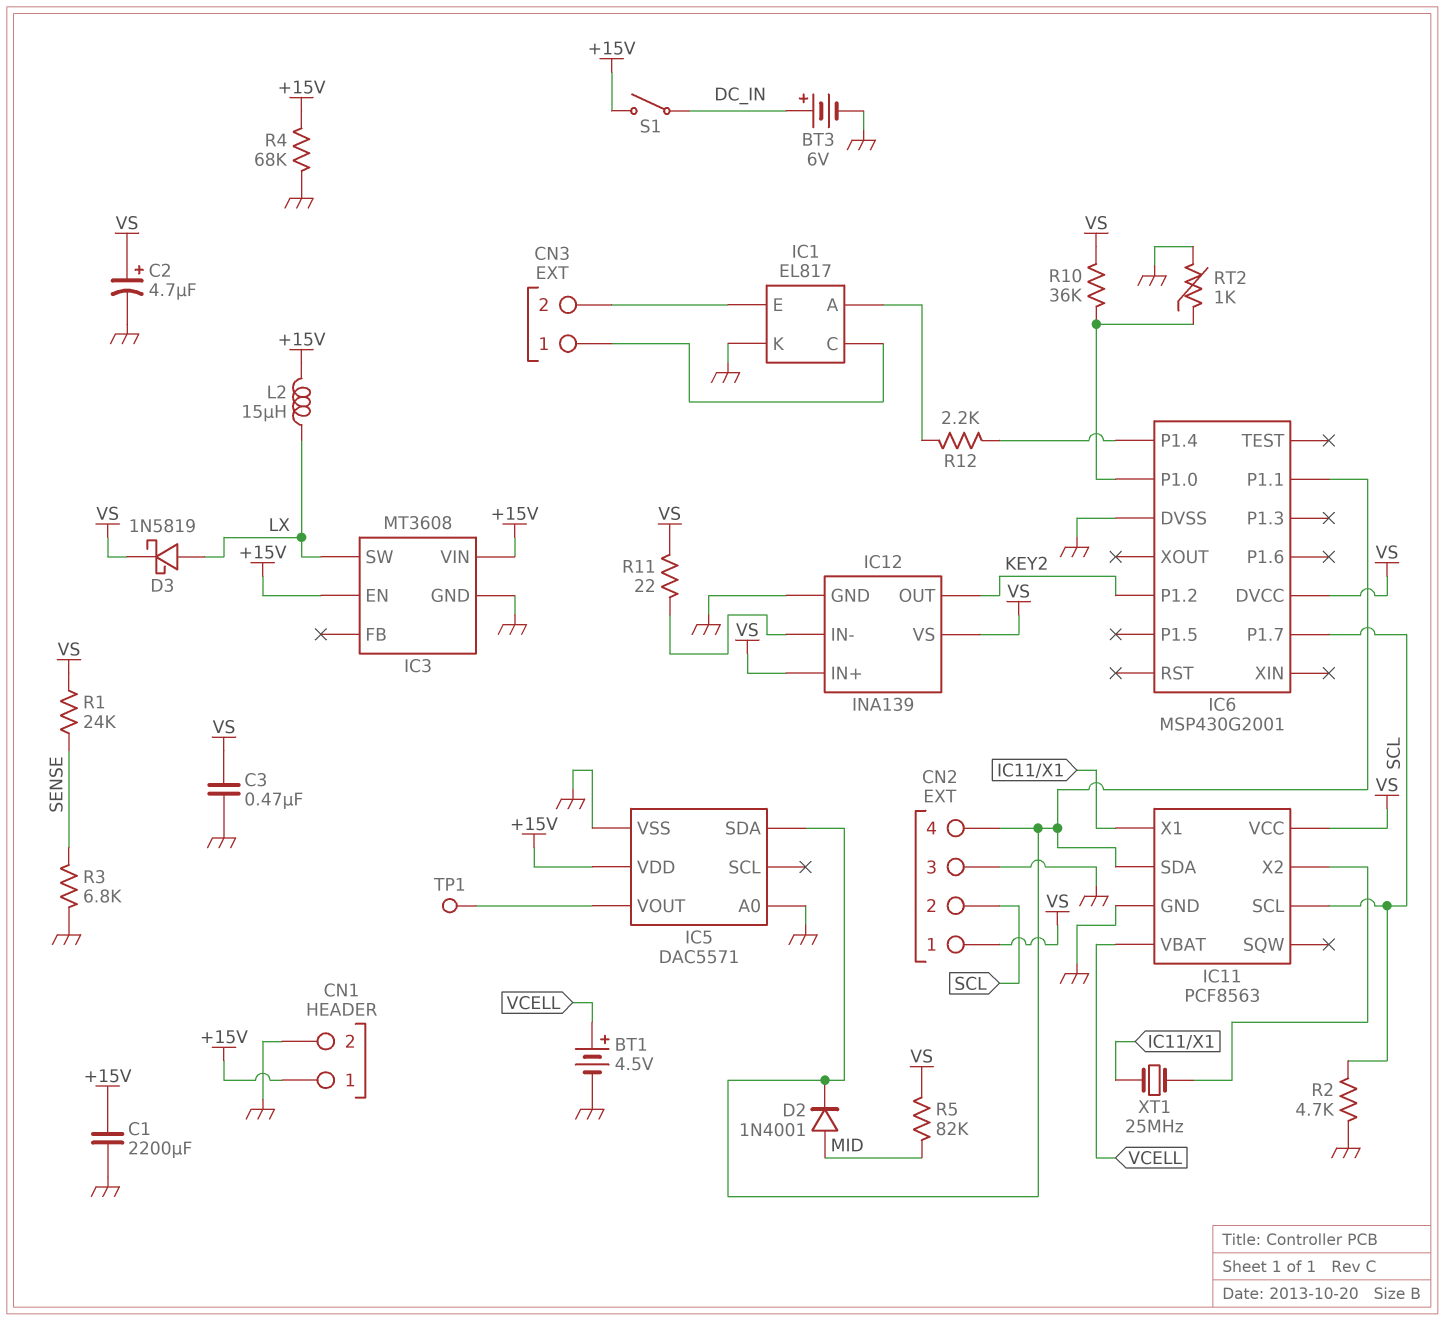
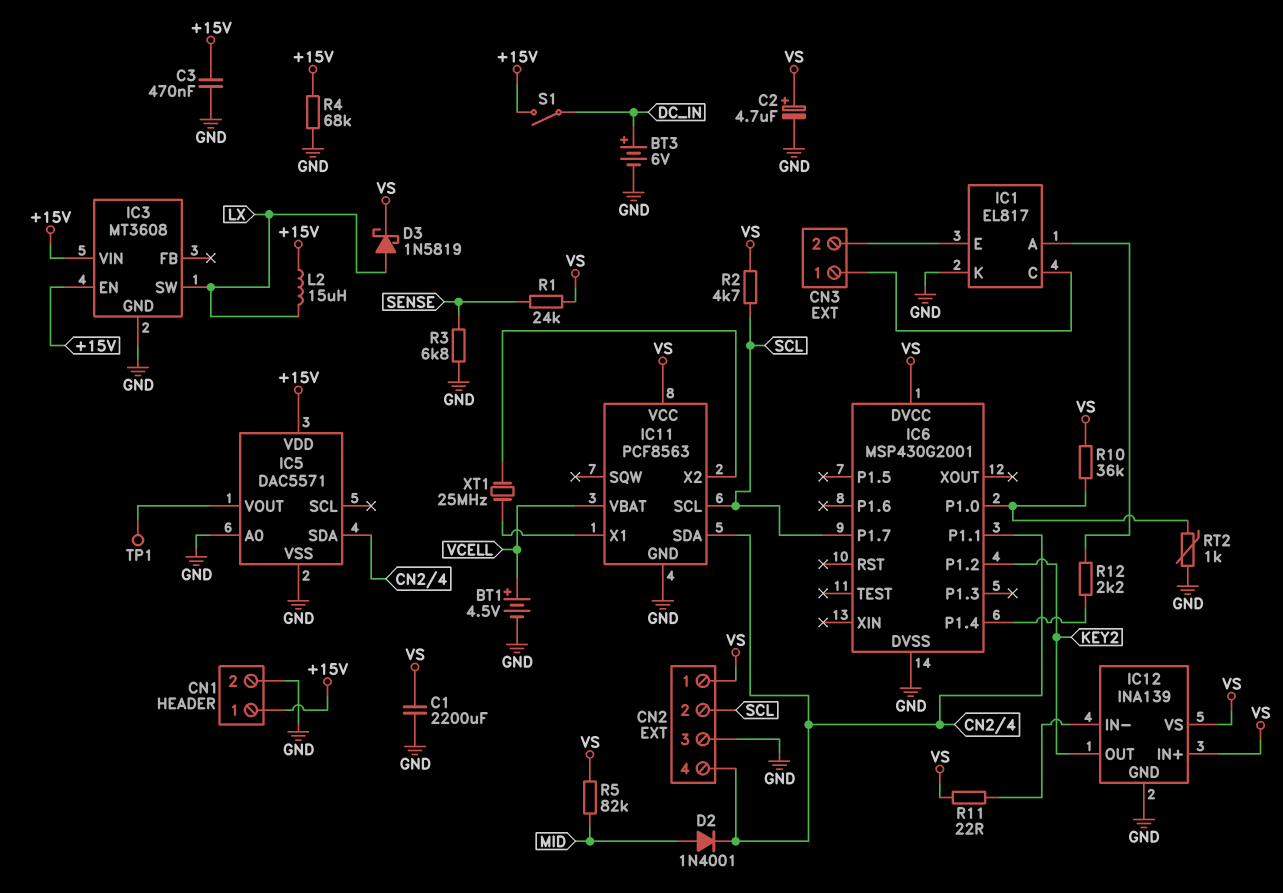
C1: 2200uF (+15V, GND) -> 2200uF (GND, VS)
C3: 470nF (GND, VS) -> 470nF (+15V, GND)
R2: 4.7k (GND, SCL) -> 4.7k (SCL, VS)

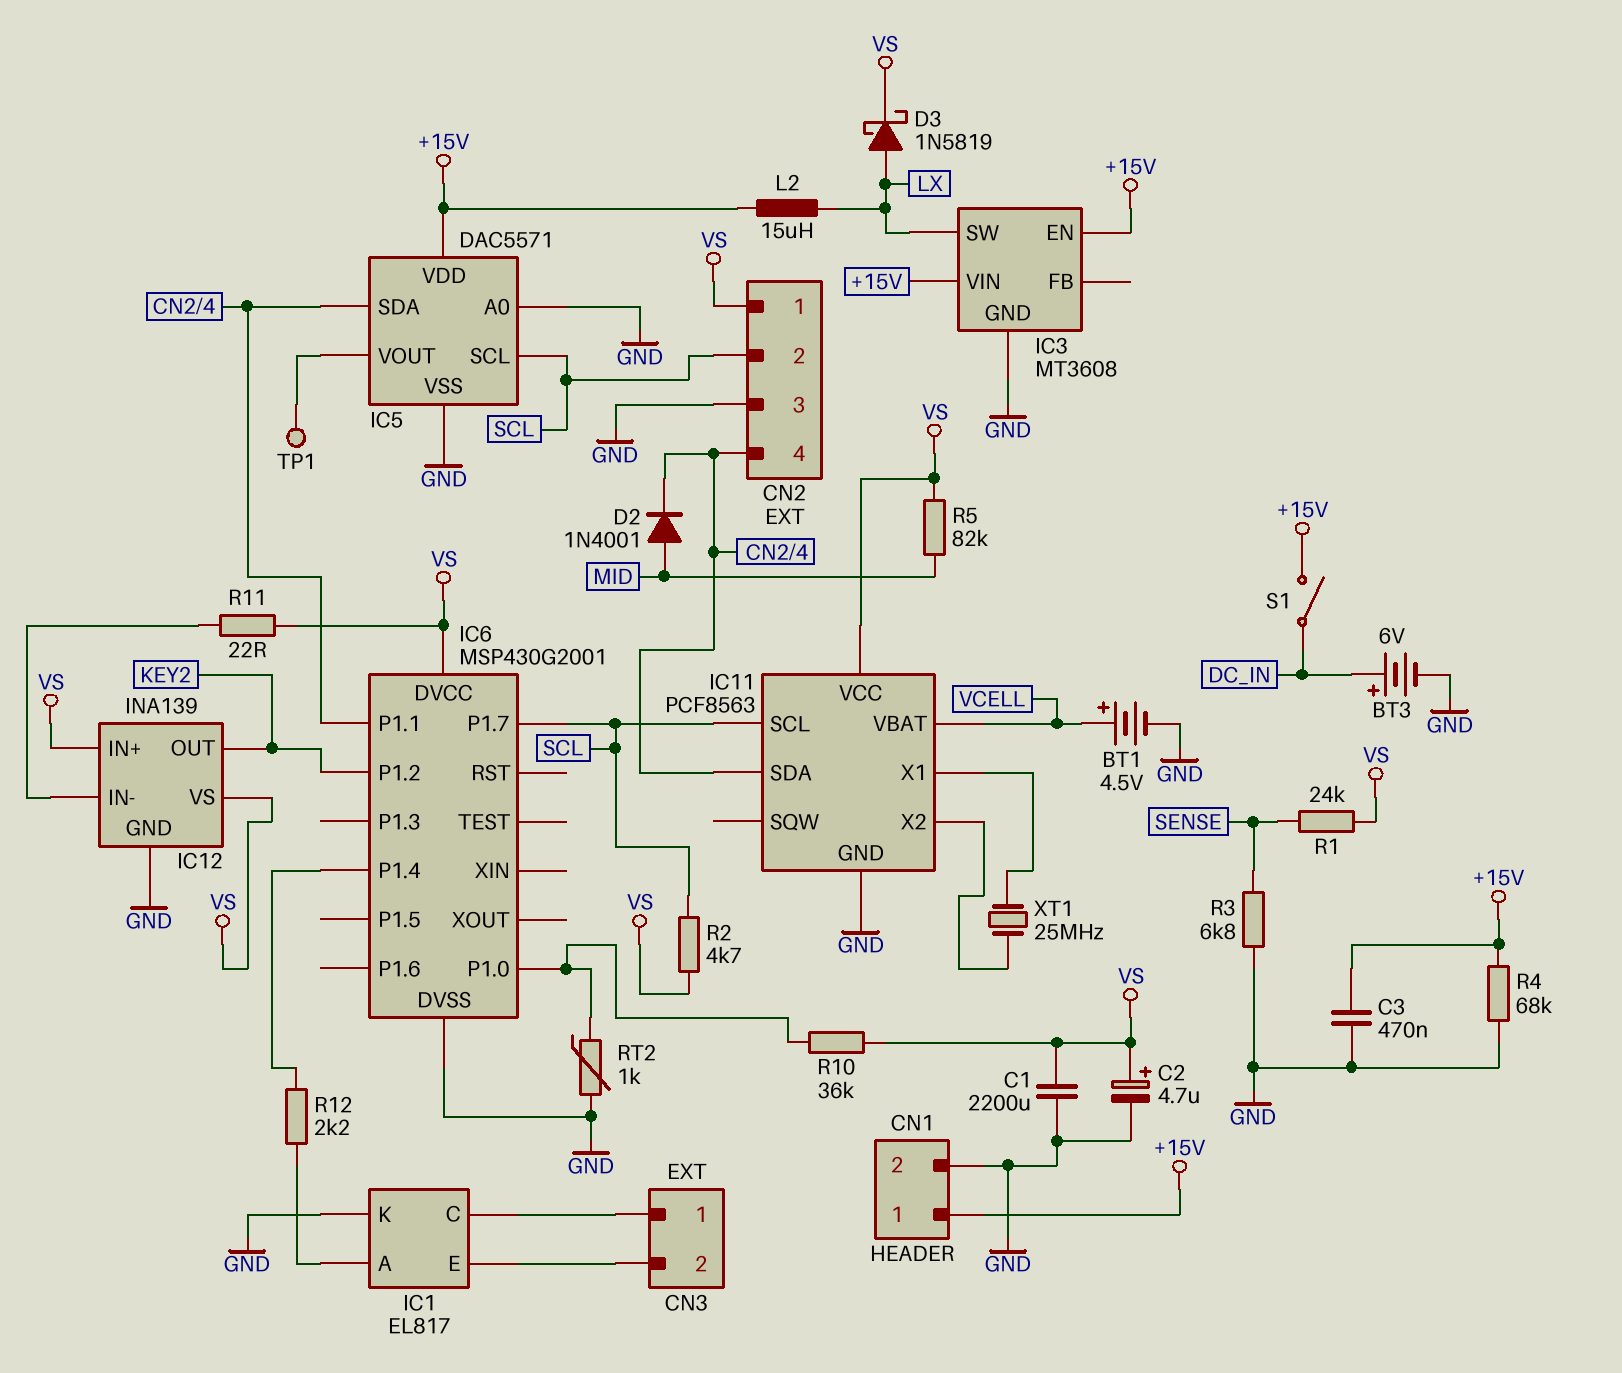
IC5 pin SCL: none -> SCL

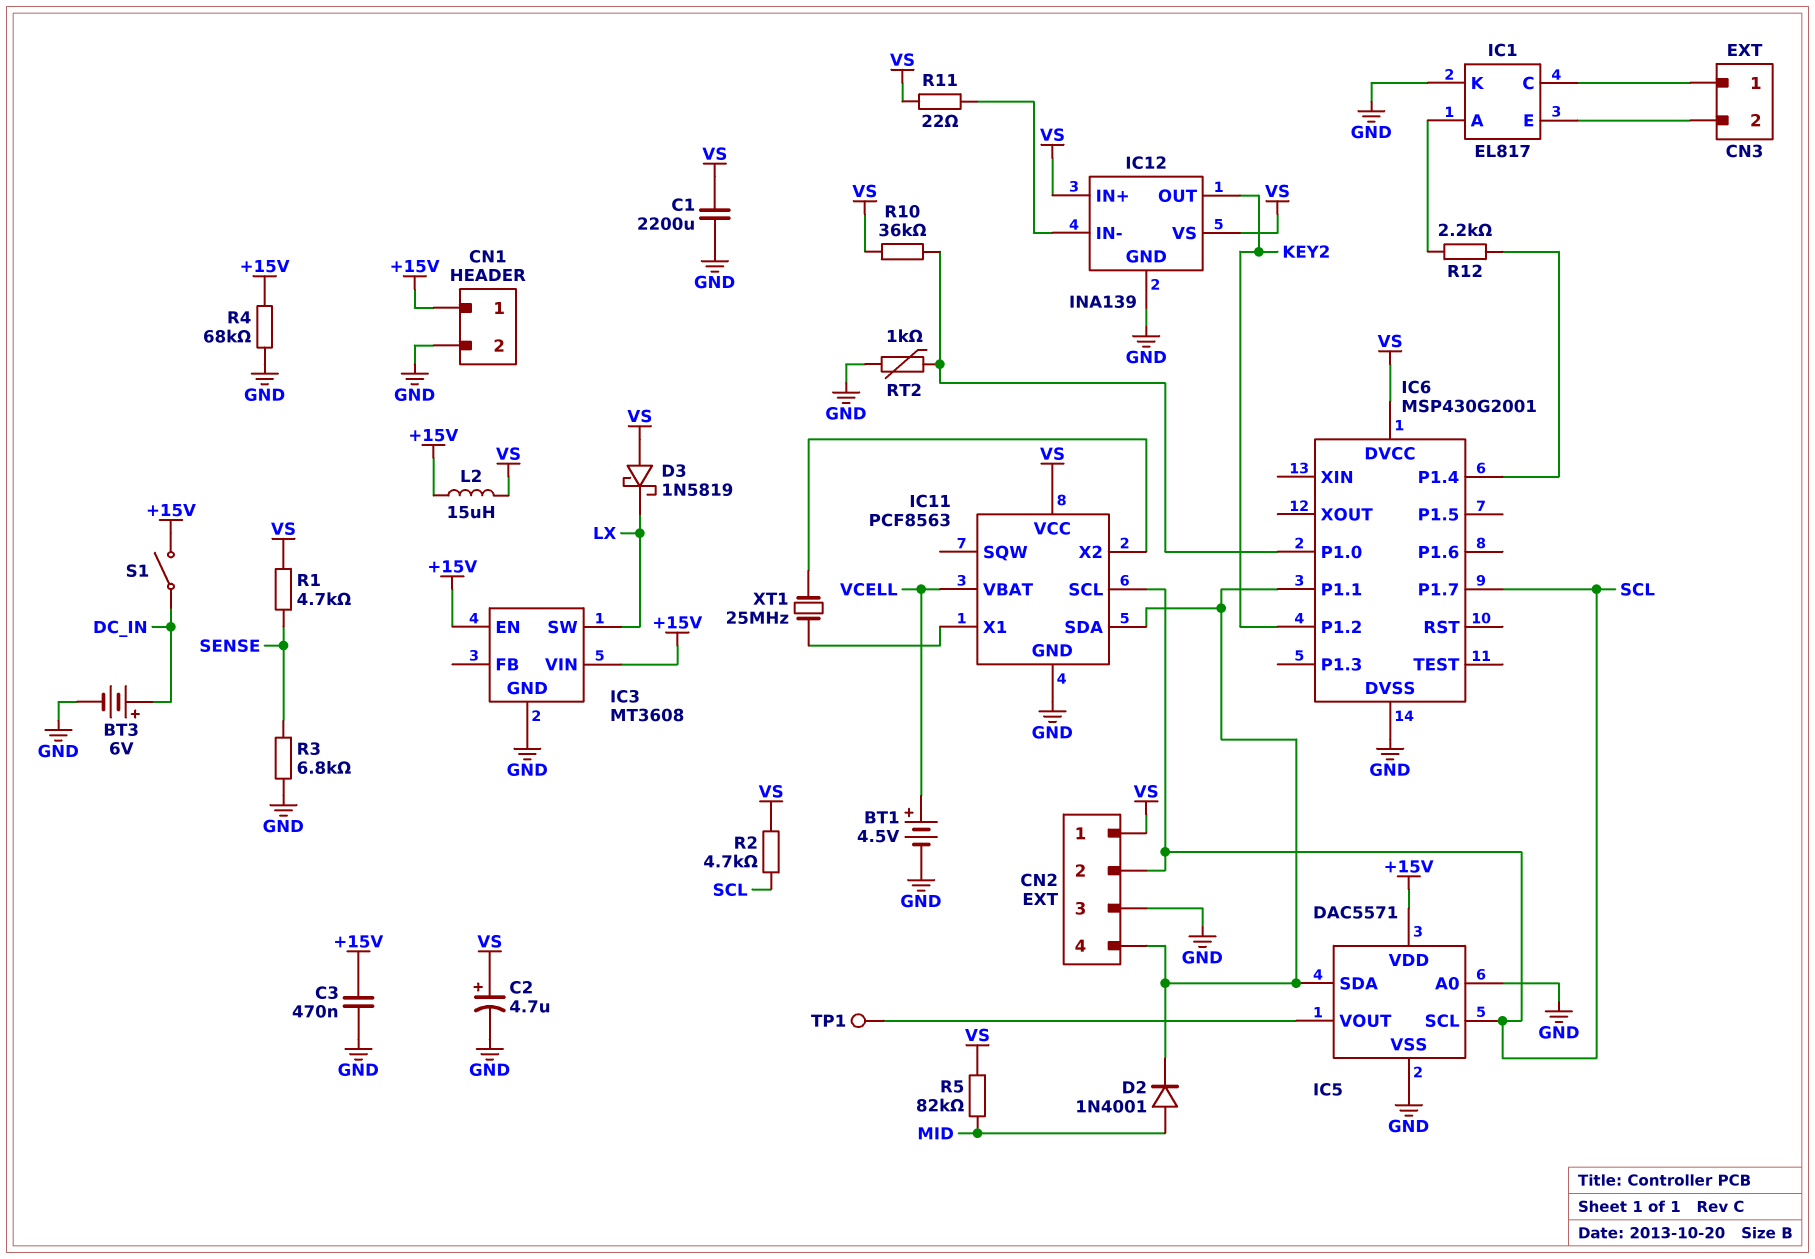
D3: schottky 1N5819 (A LX, K VS) -> schottky 1N5819 (A VS, K LX)
L2: 15uH (+15V, LX) -> 15uH (+15V, VS)
R1: 24k (SENSE, VS) -> 4.7k (SENSE, VS)

